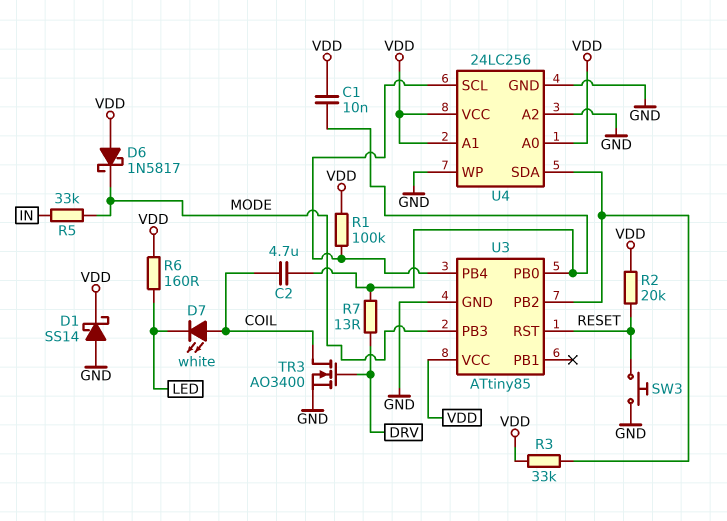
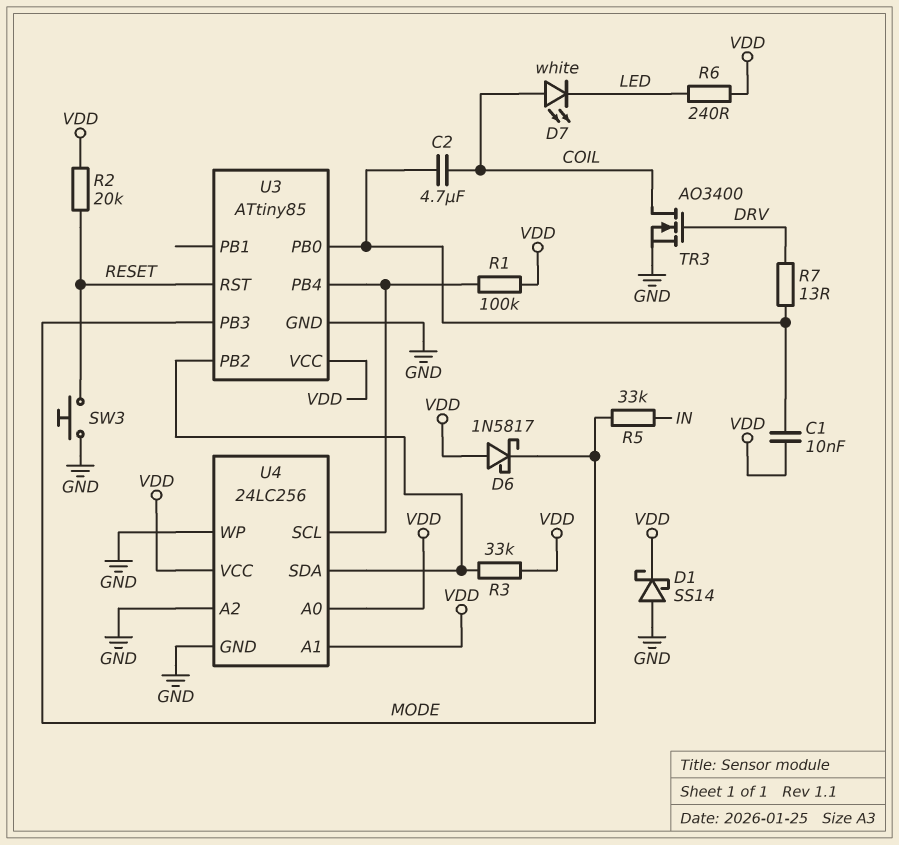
R6: 160 (LED, VDD) -> 240 (LED, VDD)

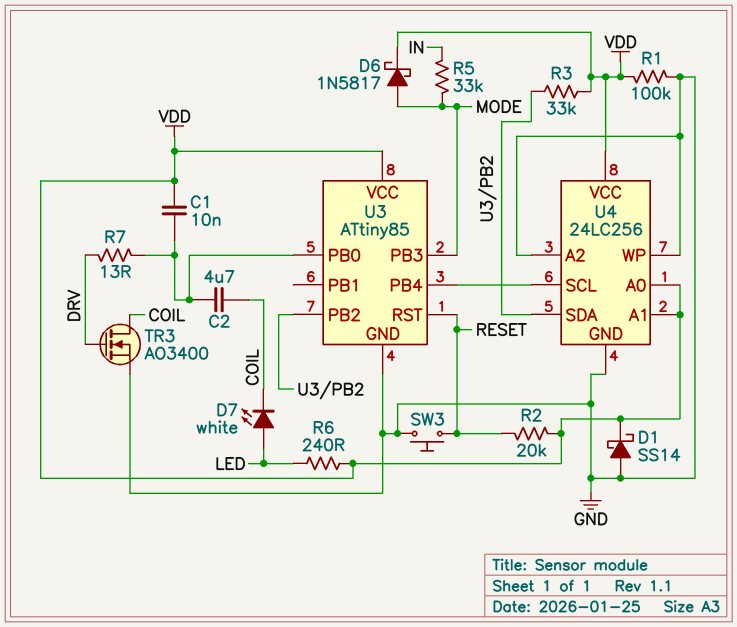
D6: schottky 1N5817 (A VDD, K MODE) -> schottky 1N5817 (A MODE, K VDD)
D7: LED white (A COIL, K LED) -> LED white (A LED, K COIL)
R1: 100k (U3/PB4, VDD) -> 100k (GND, VDD)

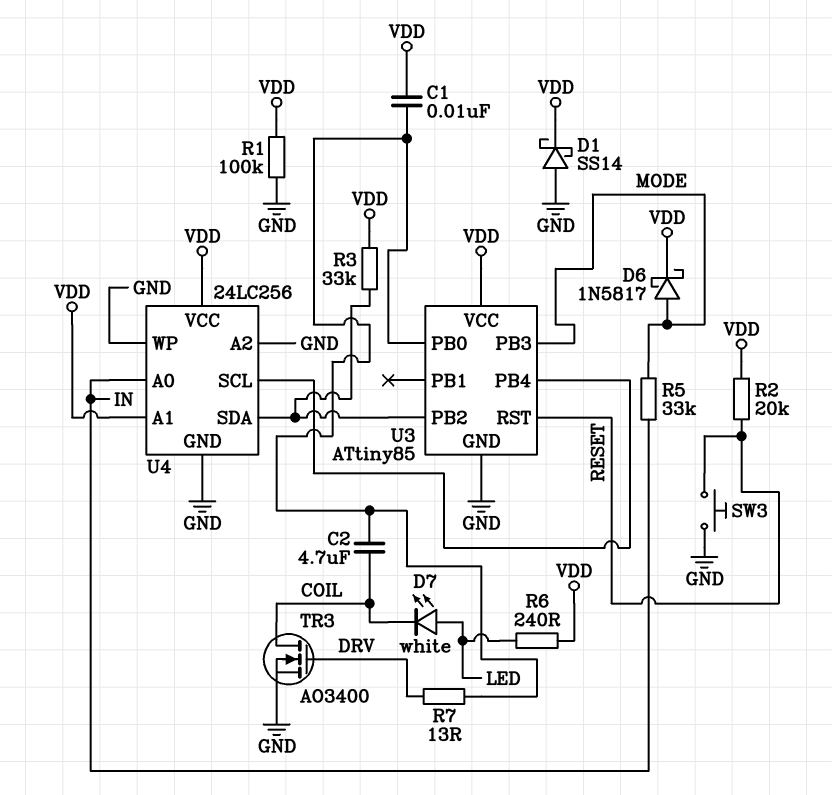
U4 pin A0: VDD -> IN

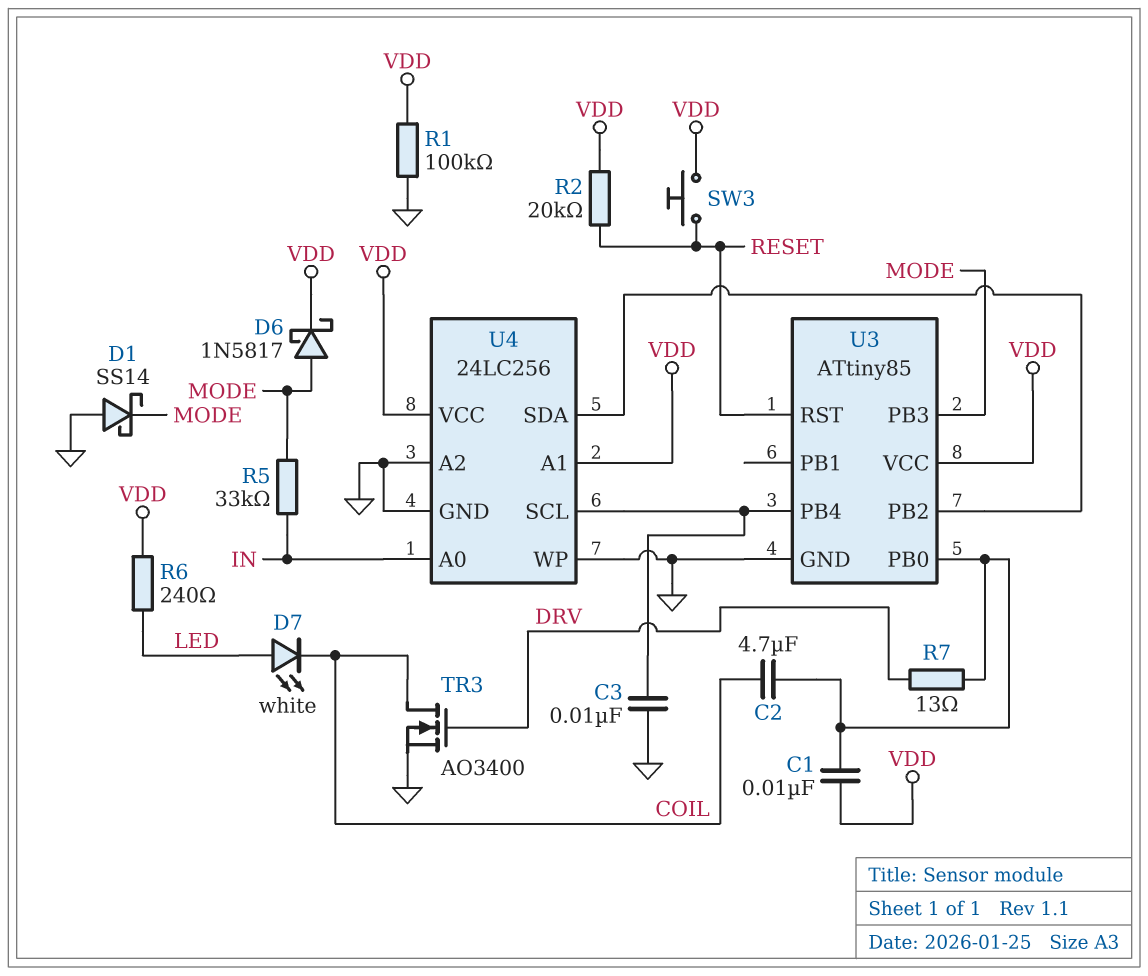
C3: none -> 10nF (GND, U3/PB4)
D1: schottky SS14 (A GND, K VDD) -> schottky SS14 (A GND, K MODE)
R3: 33k (U3/PB2, VDD) -> none
SW3: button (GND, RESET) -> button (RESET, VDD)

